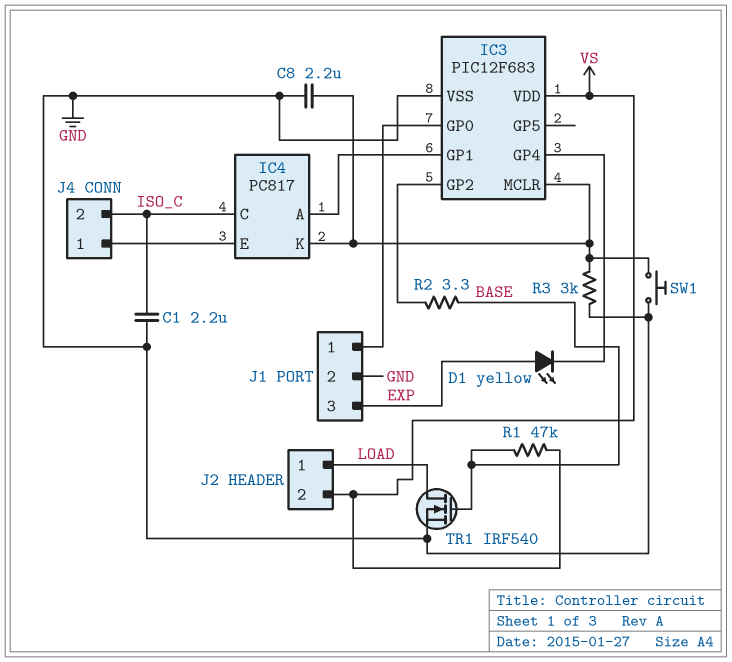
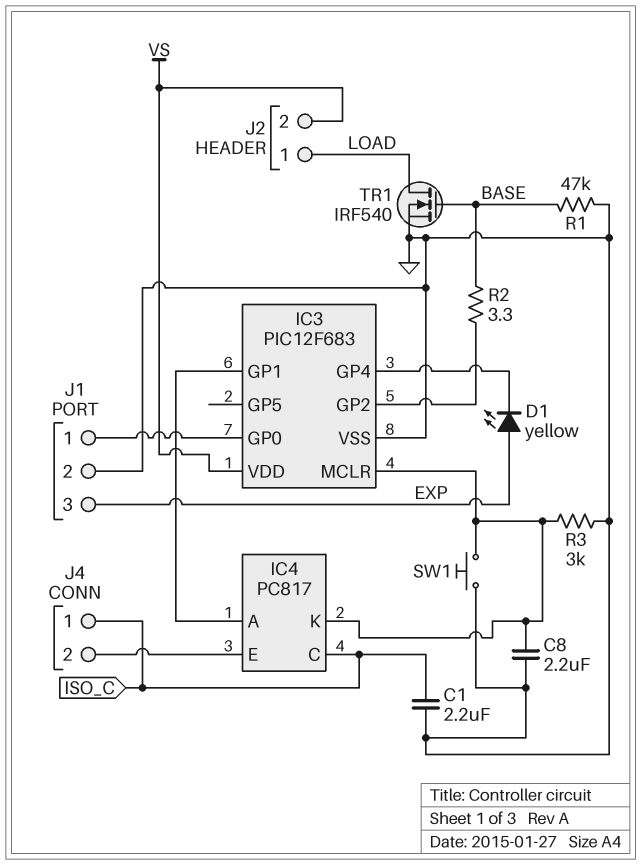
J4 pin 1: IC4/E -> ISO_C
J4 pin 2: ISO_C -> IC4/E
R1: 47k (BASE, VS) -> 47k (BASE, GND)

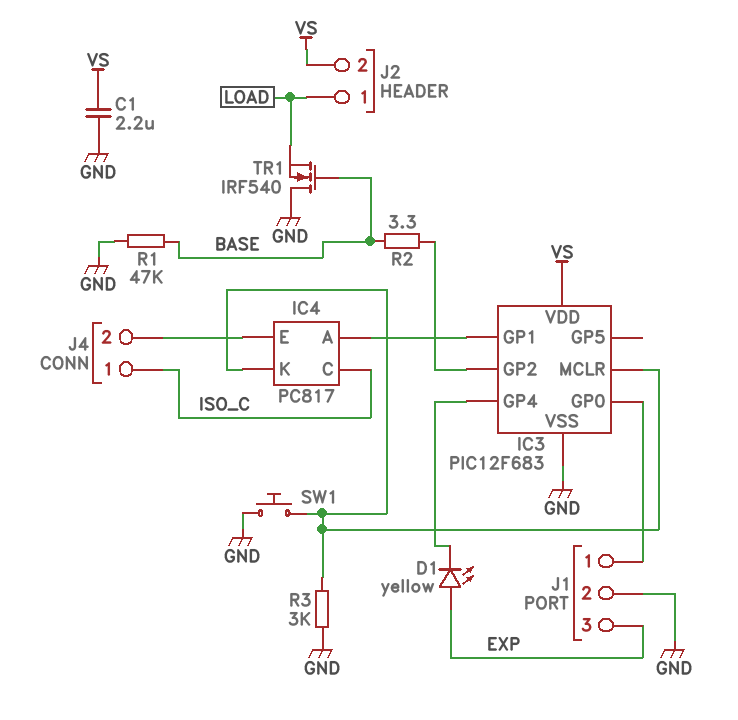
C1: 2.2uF (GND, ISO_C) -> 2.2uF (GND, VS)
C8: 2.2uF (GND, IC3/MCLR) -> none
TR1: NMOS IRF540 (G BASE, D LOAD, S GND) -> NMOS IRF540 (G BASE, D GND, S LOAD)

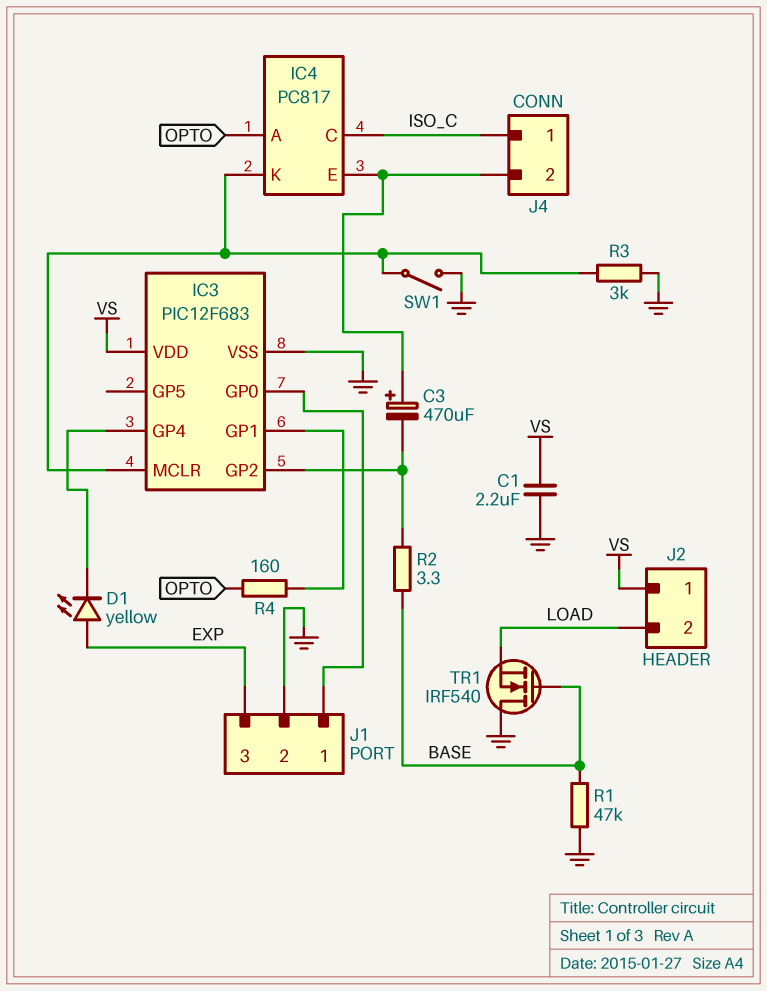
C3: none -> 470uF (plus IC4/E, minus IC3/GP2)
IC4 pin A: IC3/GP1 -> OPTO
J2 pin 1: LOAD -> VS
J2 pin 2: VS -> LOAD
R4: none -> 160 (IC3/GP1, OPTO)
SW1: button (GND, IC3/MCLR) -> switch (GND, IC3/MCLR)

